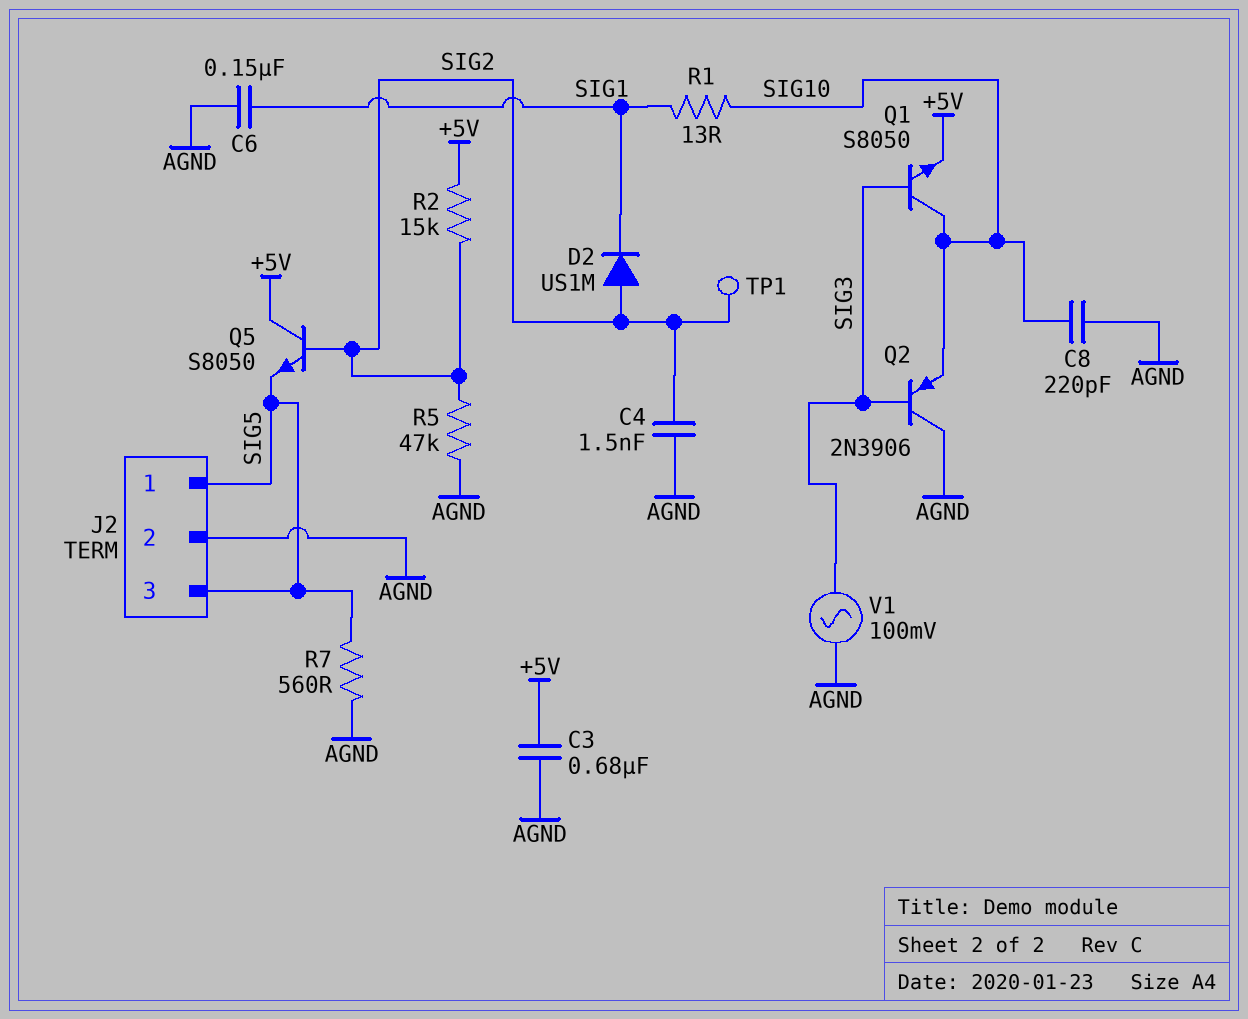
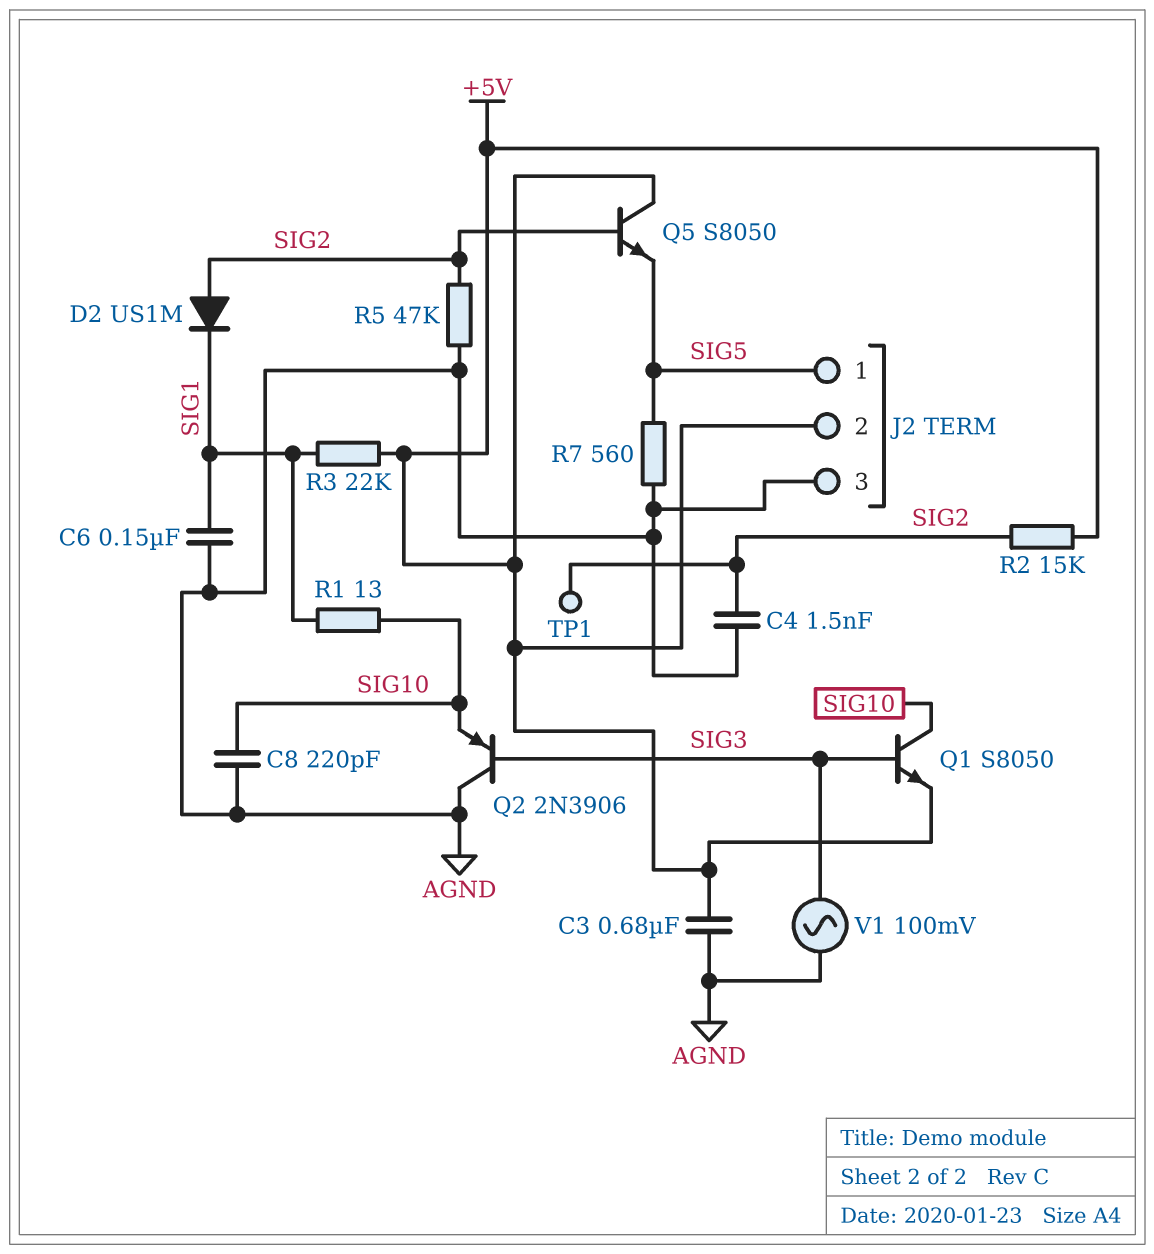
J2 pin 2: AGND -> +5V
J2 pin 3: SIG5 -> AGND
R3: none -> 22k (+5V, SIG1)

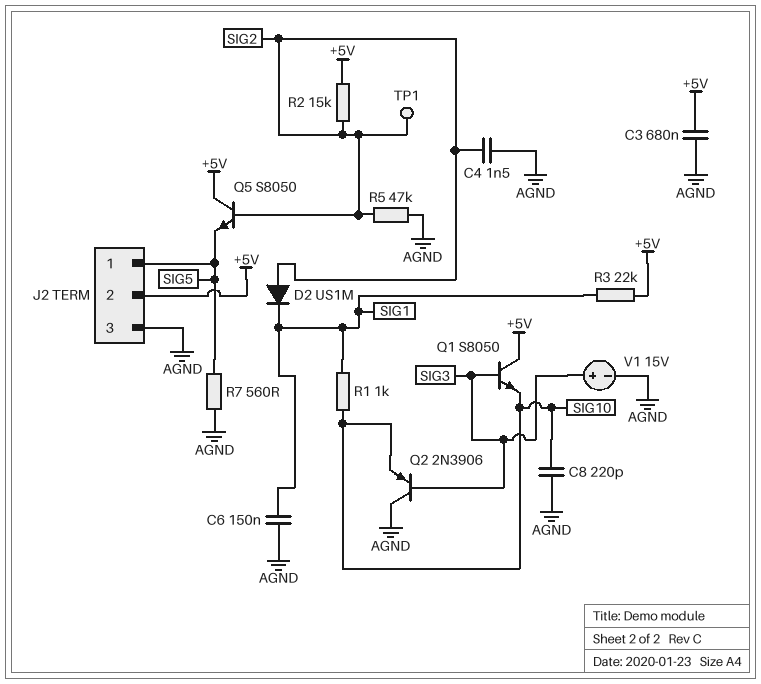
Q1: NPN S8050 (B SIG3, C SIG10, E +5V) -> NPN S8050 (B SIG3, C +5V, E SIG10)
R1: 13 (SIG1, SIG10) -> 1k (SIG1, SIG10)
V1: AC 100mV (AGND, SIG3) -> 15V (plus SIG3, minus AGND)

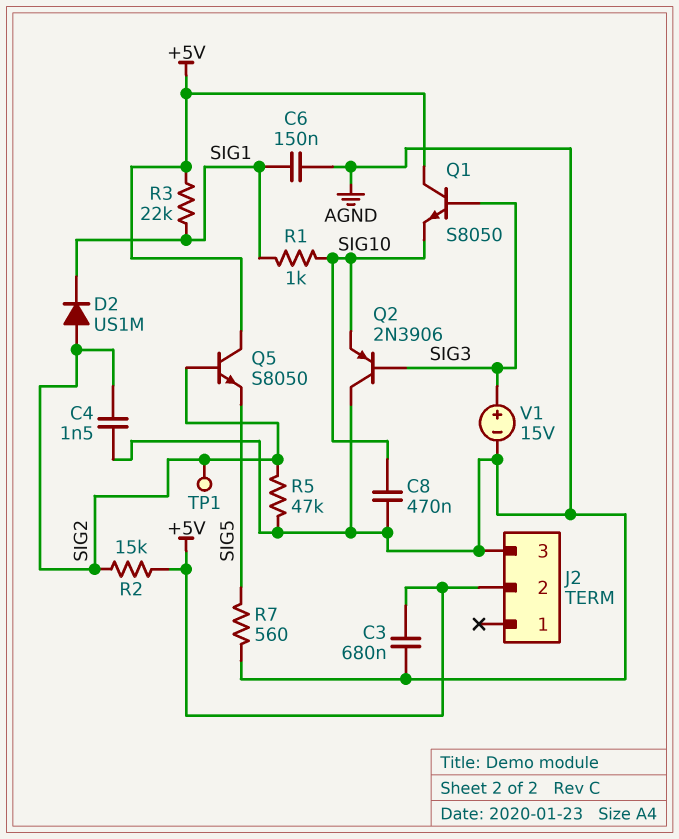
C8: 220pF (AGND, SIG10) -> 470nF (AGND, SIG10)
J2 pin 1: SIG5 -> none

